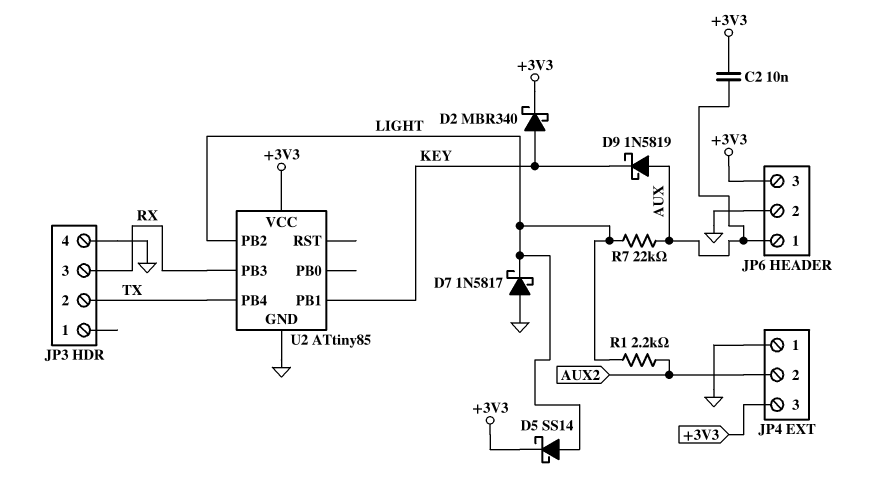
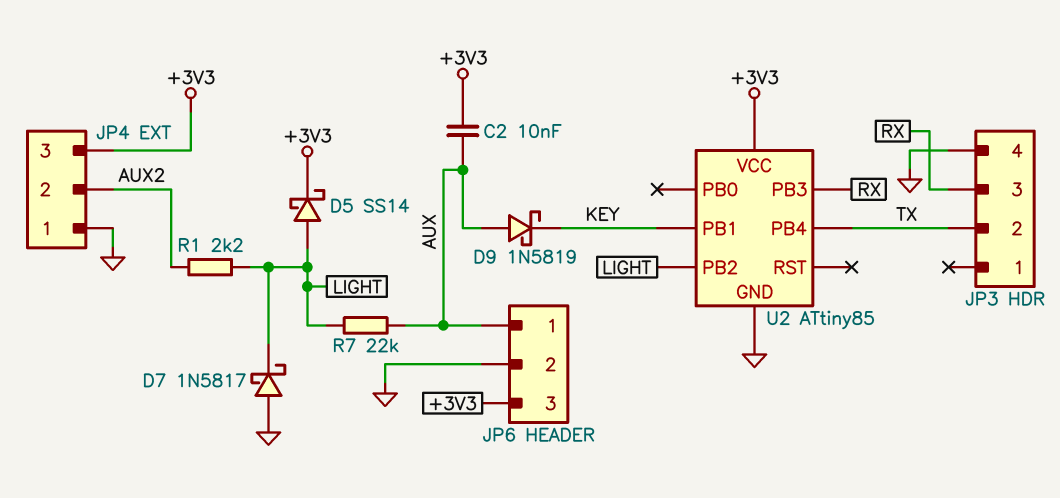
D2: schottky MBR340 (A KEY, K +3V3) -> none

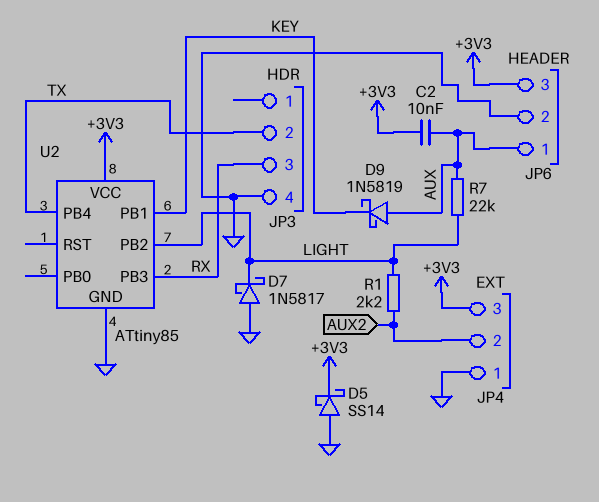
D5: schottky SS14 (A LIGHT, K +3V3) -> schottky SS14 (A GND, K +3V3)

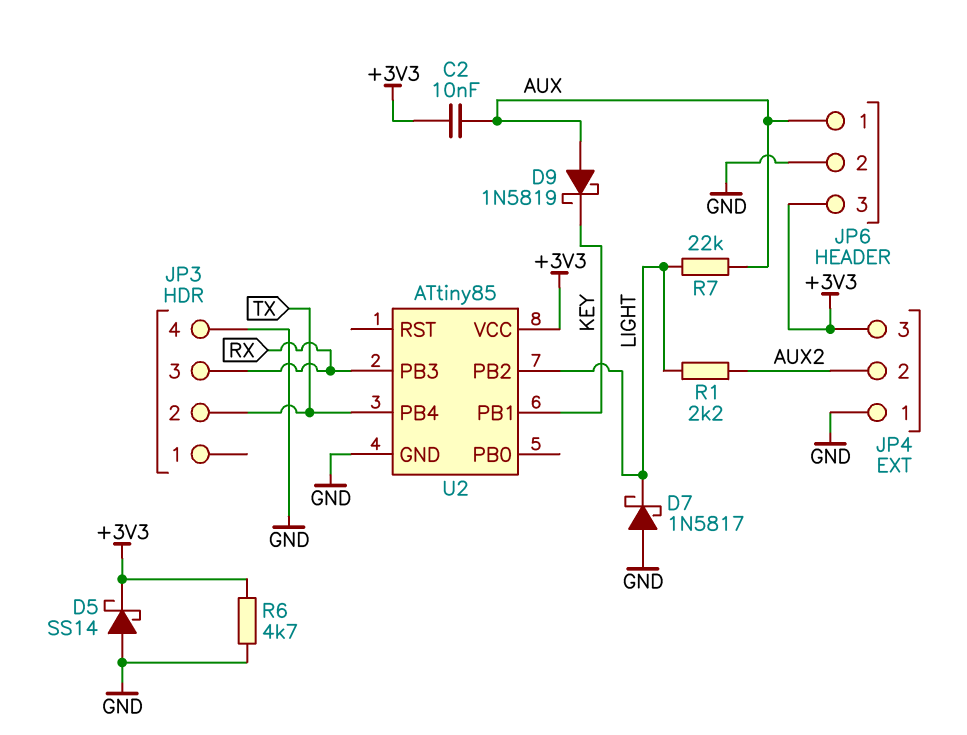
R6: none -> 4.7k (+3V3, GND)

